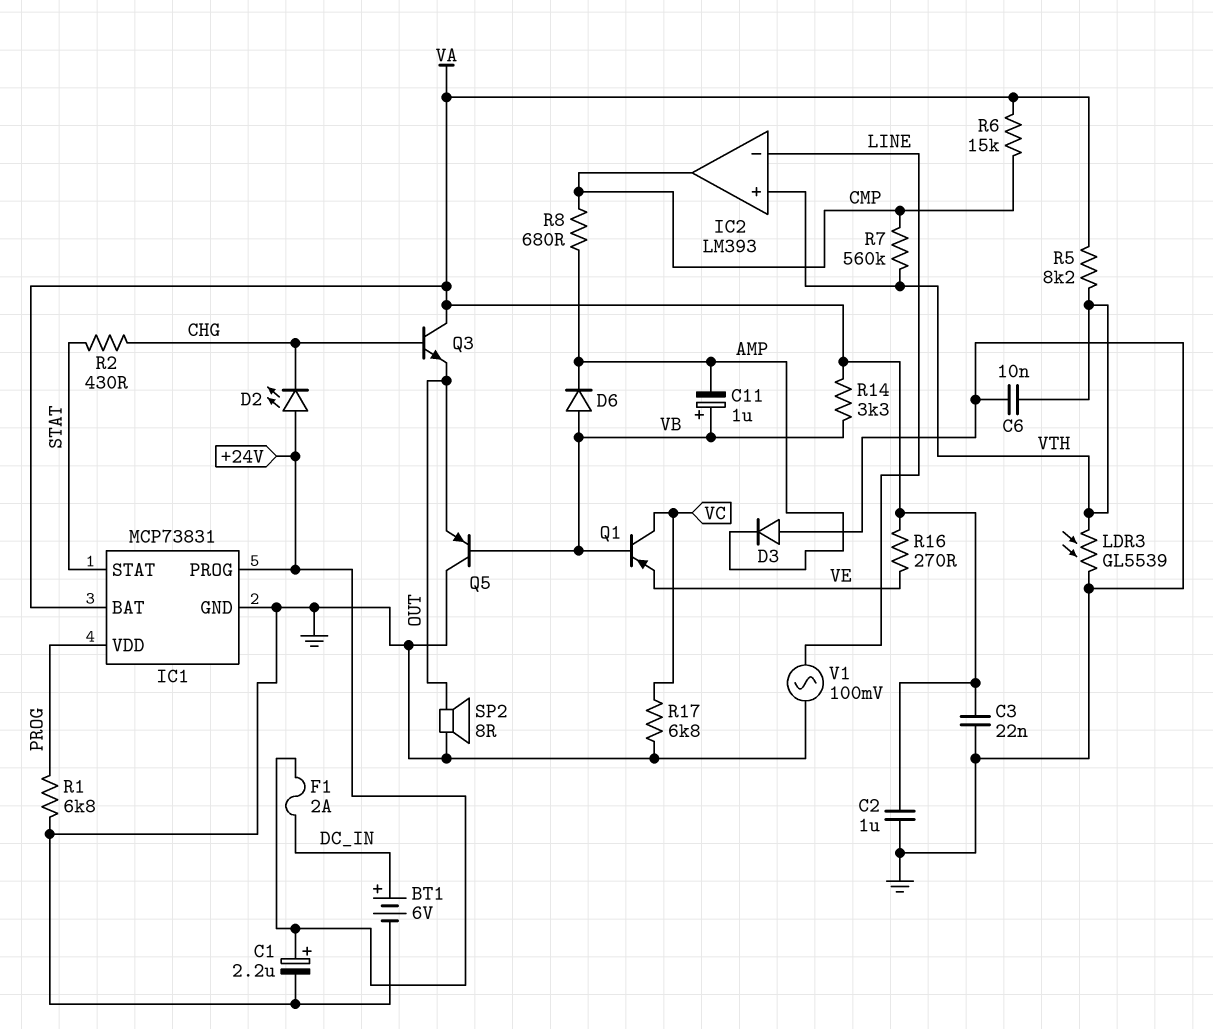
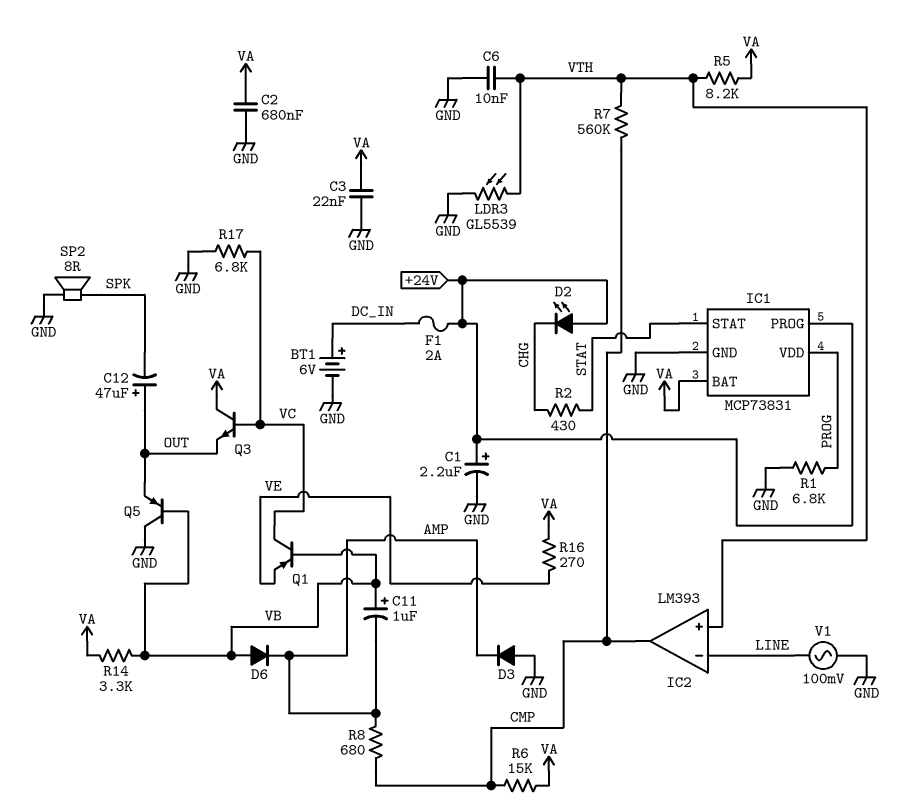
C2: 1uF (GND, VA) -> 680nF (GND, VA)
C12: none -> 47uF (plus OUT, minus SPK)
Q3: NPN (B CHG, C VA, E OUT) -> NPN (B VC, C VA, E OUT)
SP2: speaker 8R (GND, OUT) -> speaker 8R (GND, SPK)

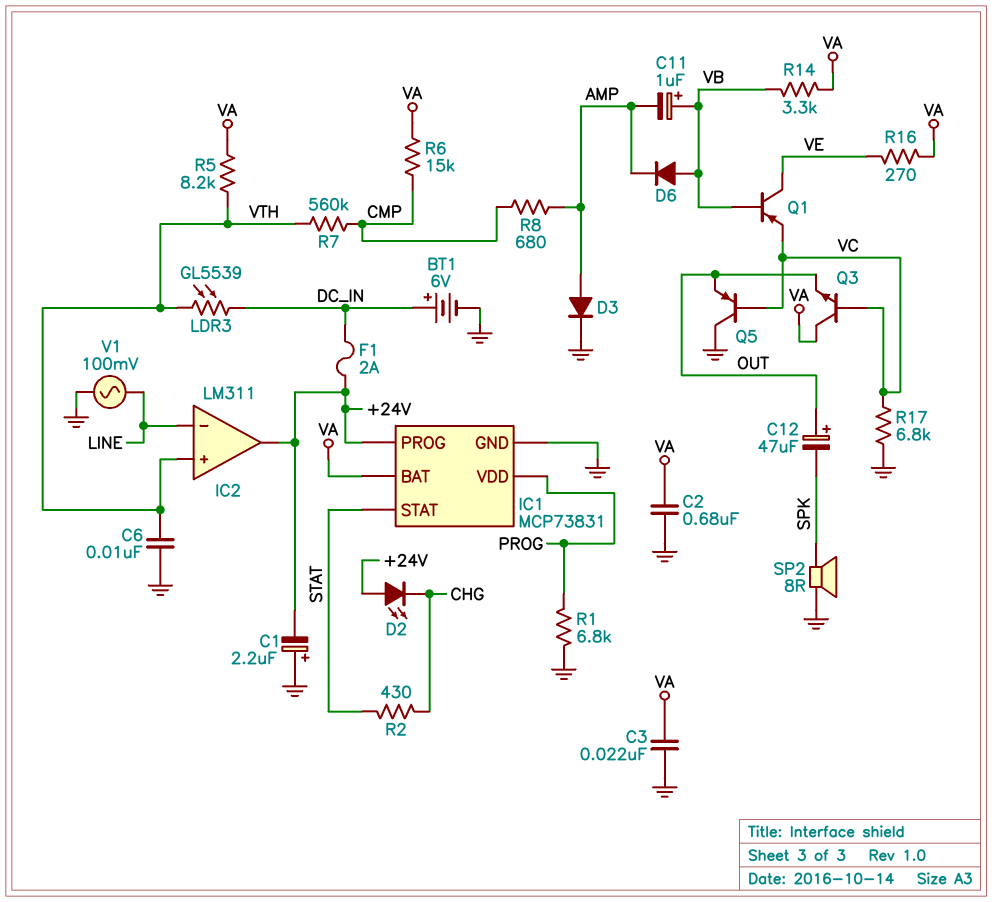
C1: 2.2uF (plus +24V, minus GND) -> 2.2uF (plus GND, minus +24V)
D3: diode (A GND, K AMP) -> diode (A AMP, K GND)
IC2: LM393 -> LM311
IC2 pin out: CMP -> +24V
LDR3: GL5539 (GND, VTH) -> GL5539 (DC_IN, VTH)
Q1: PNP (B VB, C VC, E VE) -> PNP (B VB, C VE, E VC)
Q5: PNP (B VB, C GND, E OUT) -> PNP (B VC, C GND, E OUT)

